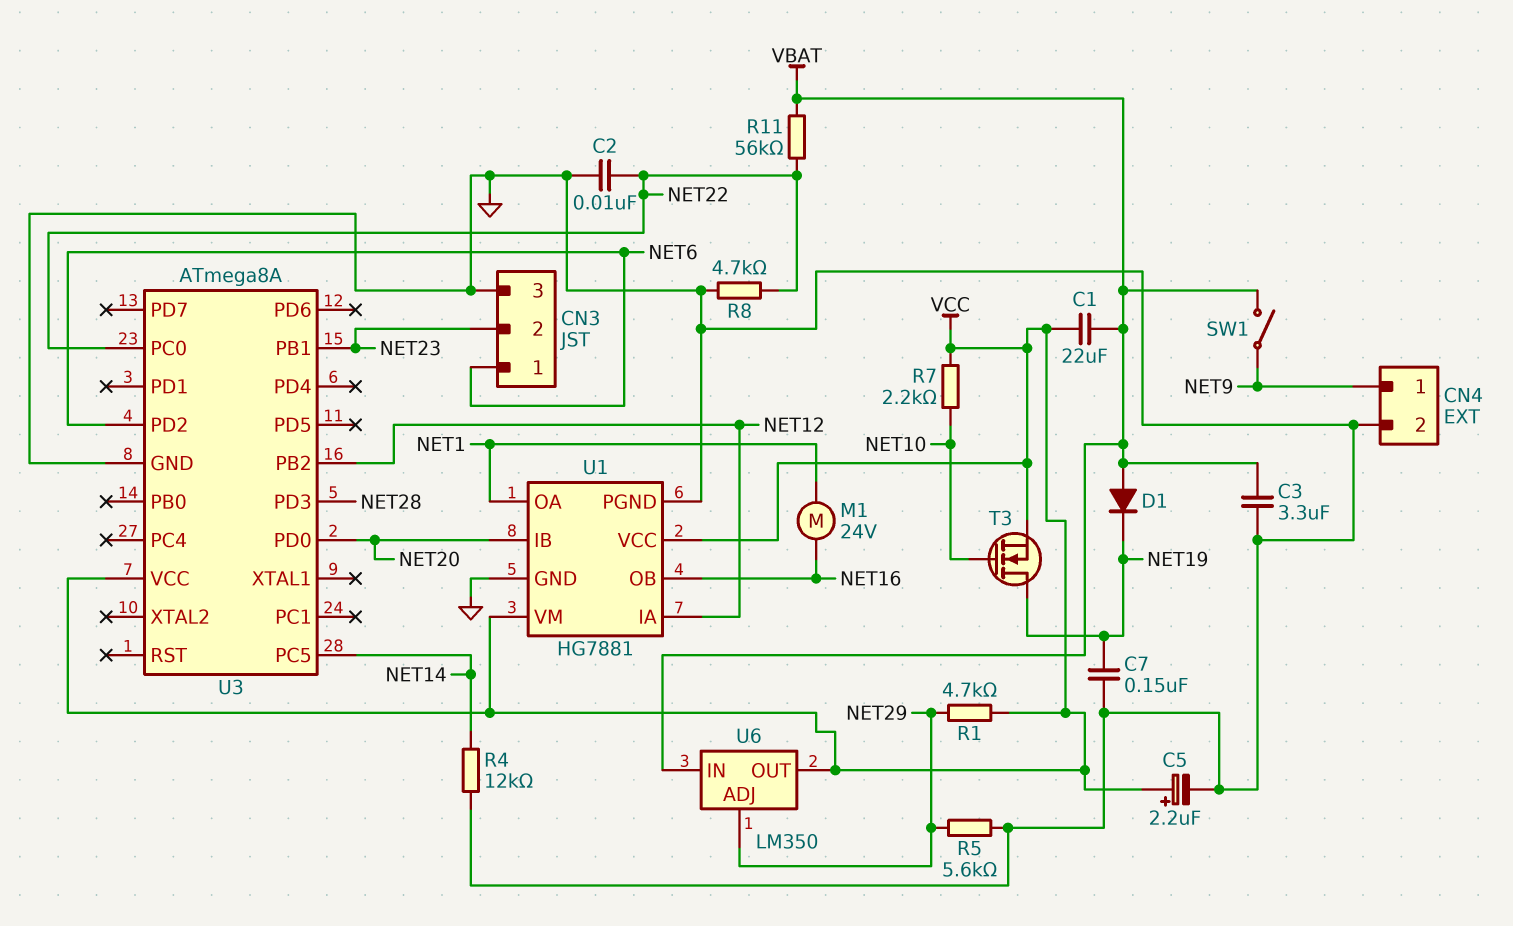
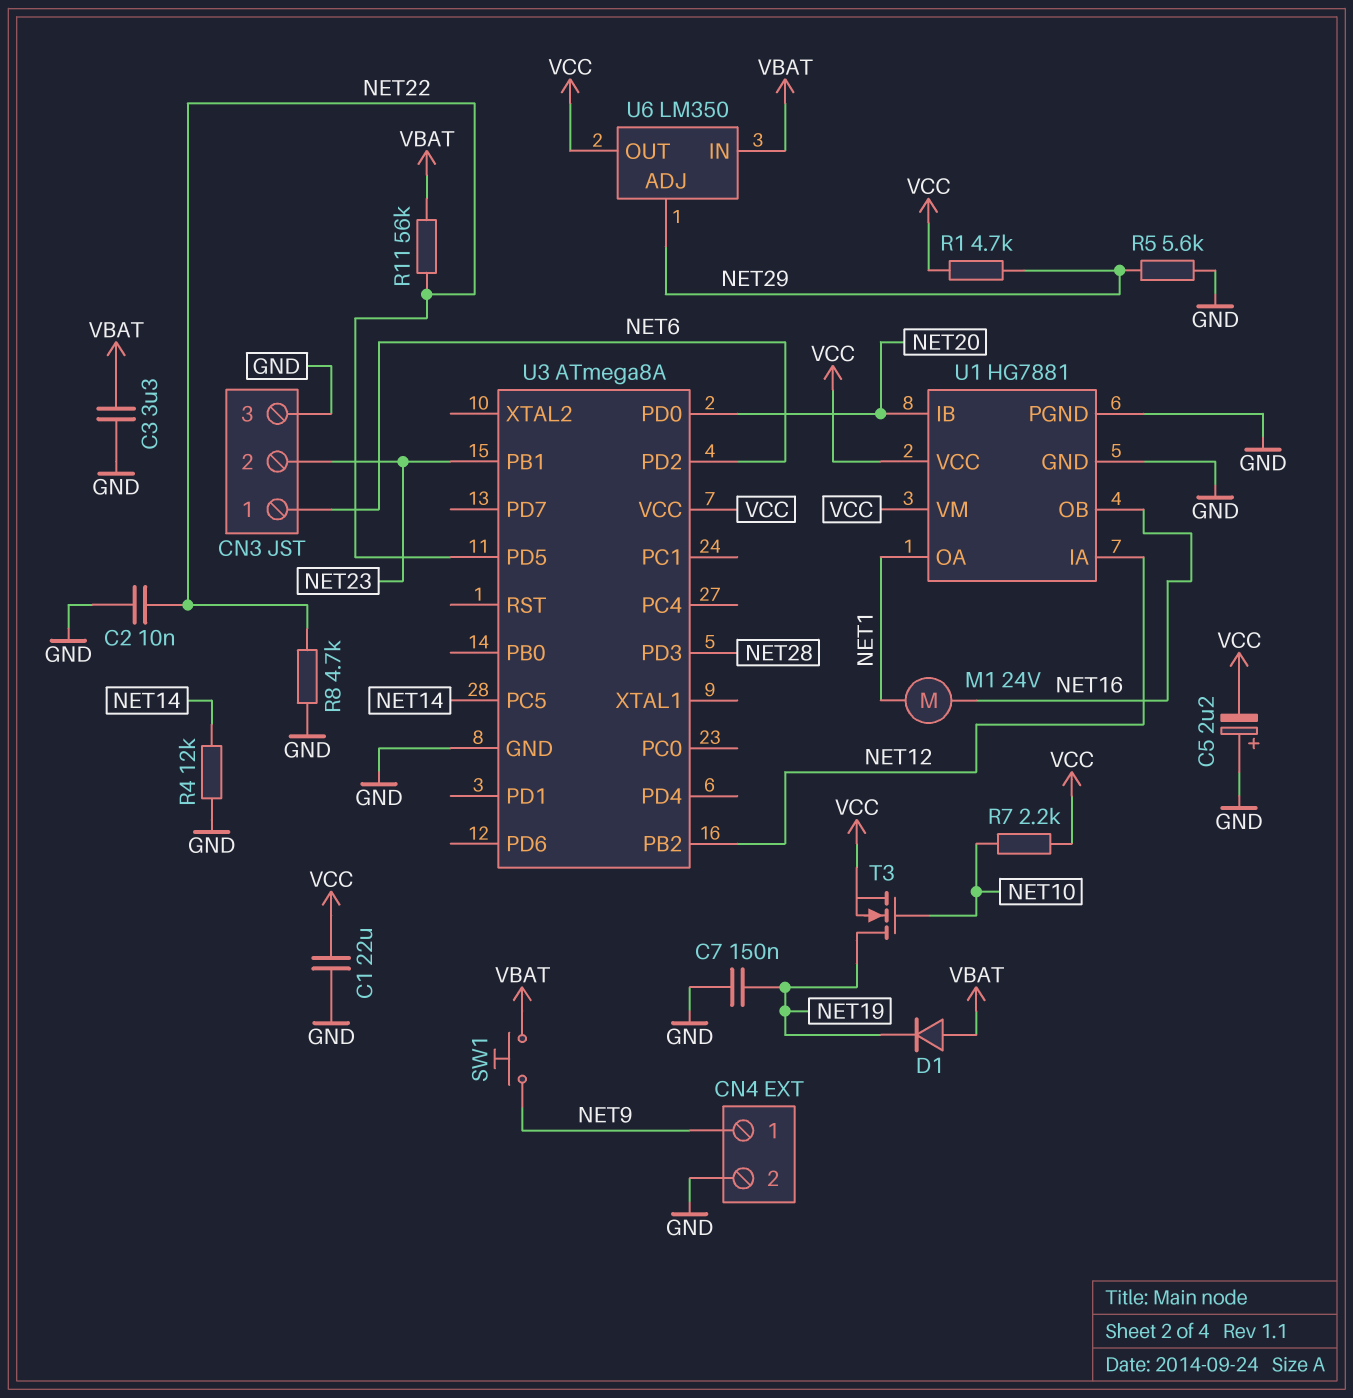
C1: 22uF (VBAT, VCC) -> 22uF (GND, VCC)
C5: 2.2uF (plus VCC, minus GND) -> 2.2uF (plus GND, minus VCC)
SW1: switch (NET9, VBAT) -> button (NET9, VBAT)
U3 pin PC0: NET22 -> none
U3 pin PD5: none -> NET22

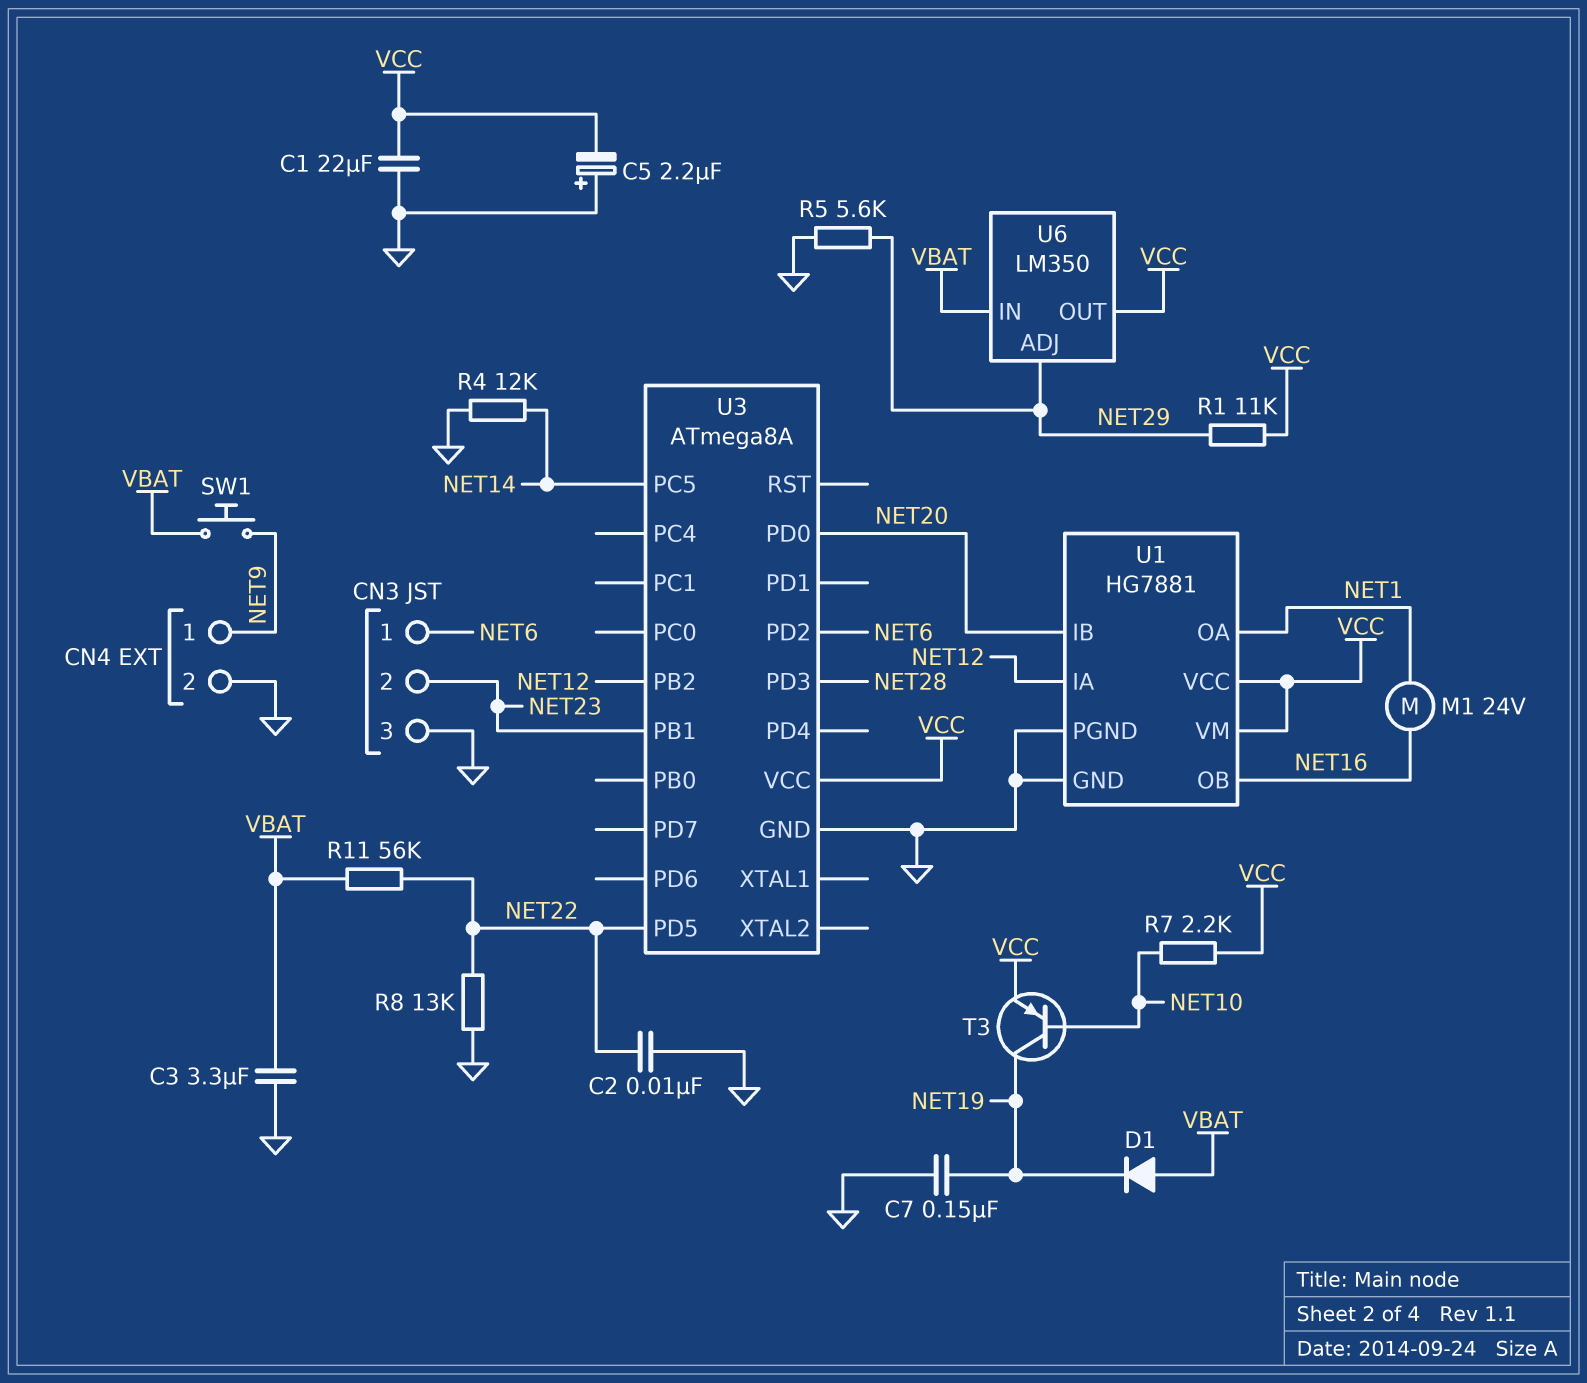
R1: 4.7k (NET29, VCC) -> 11k (NET29, VCC)
R8: 4.7k (GND, NET22) -> 13k (GND, NET22)
T3: NMOS (G NET10, D NET19, S VCC) -> PNP (B NET10, C NET19, E VCC)

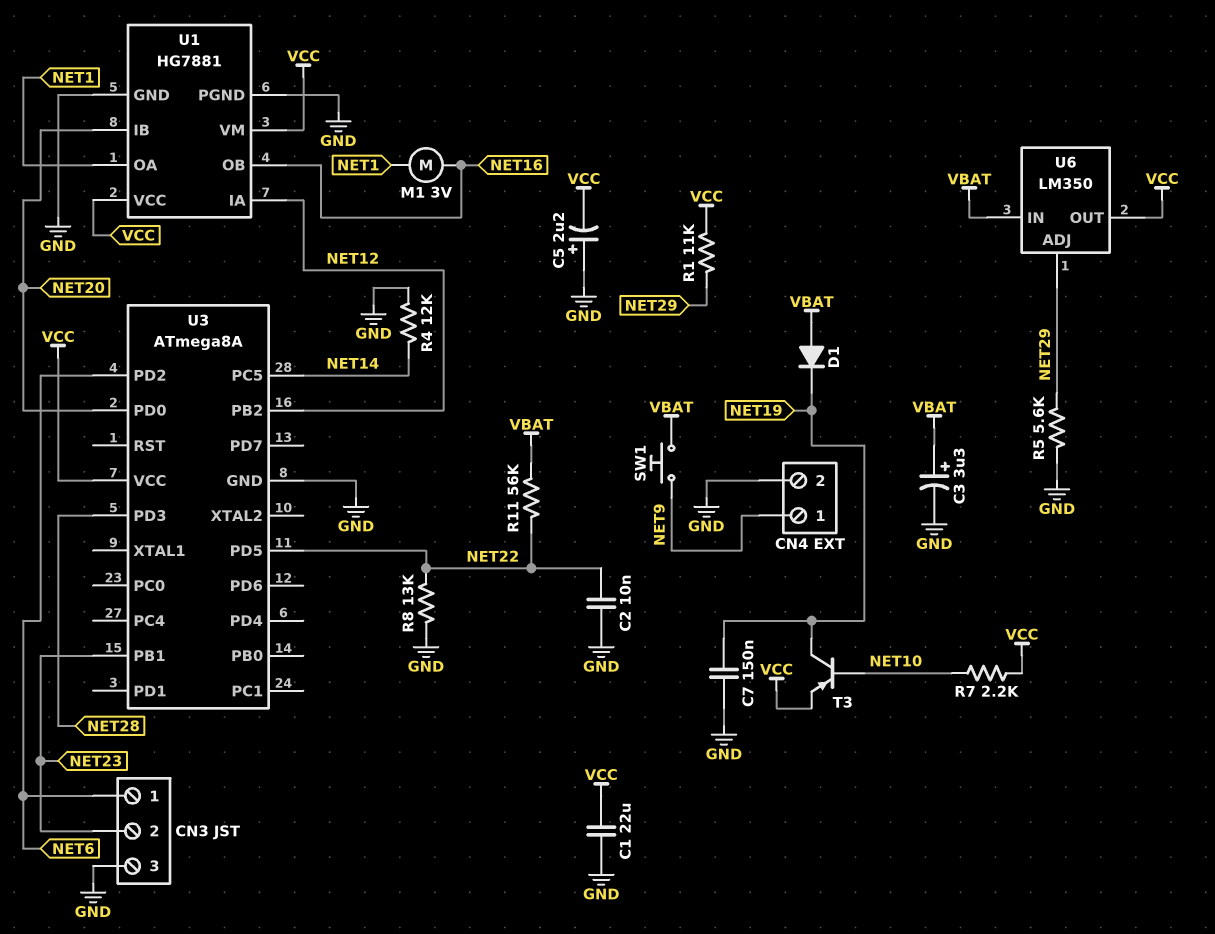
C3: 3.3uF (GND, VBAT) -> 3.3uF (plus VBAT, minus GND)
M1: motor 24V (NET1, NET16) -> motor 3V (NET1, NET16)

